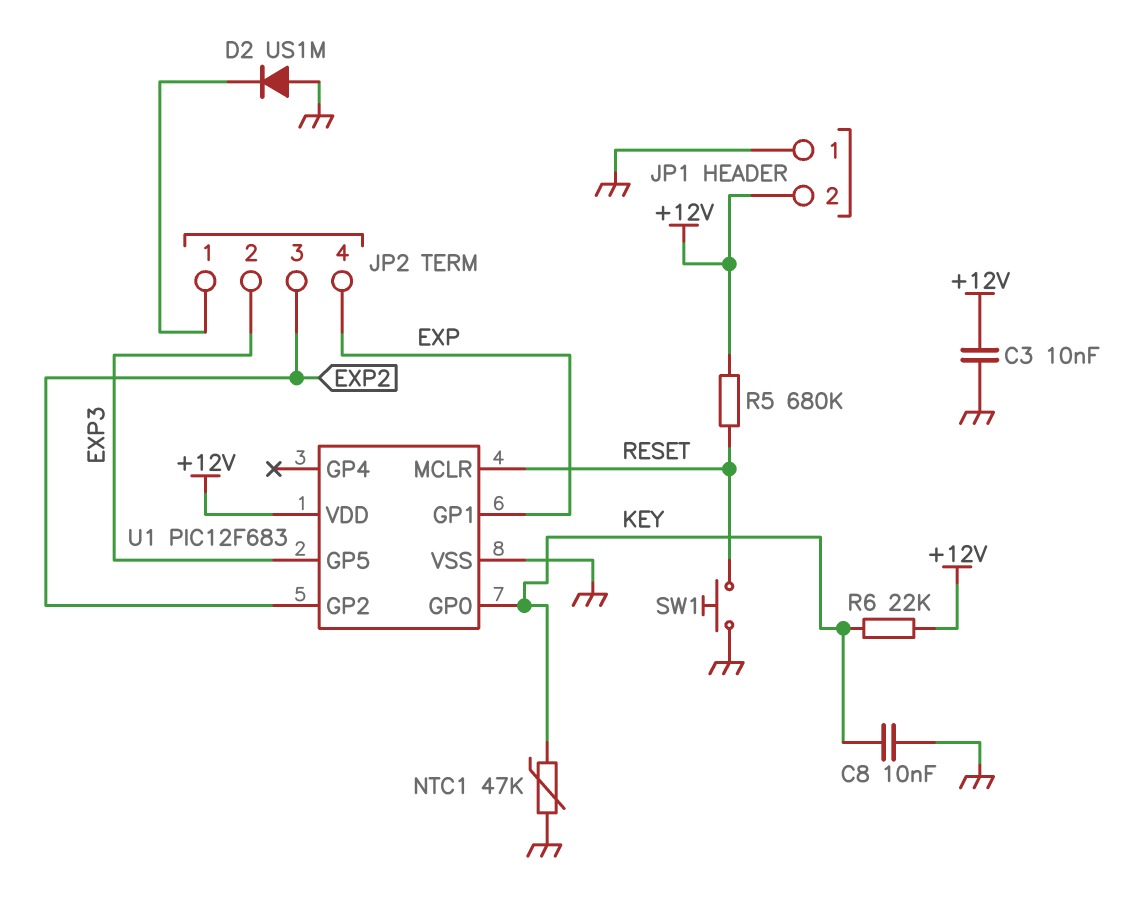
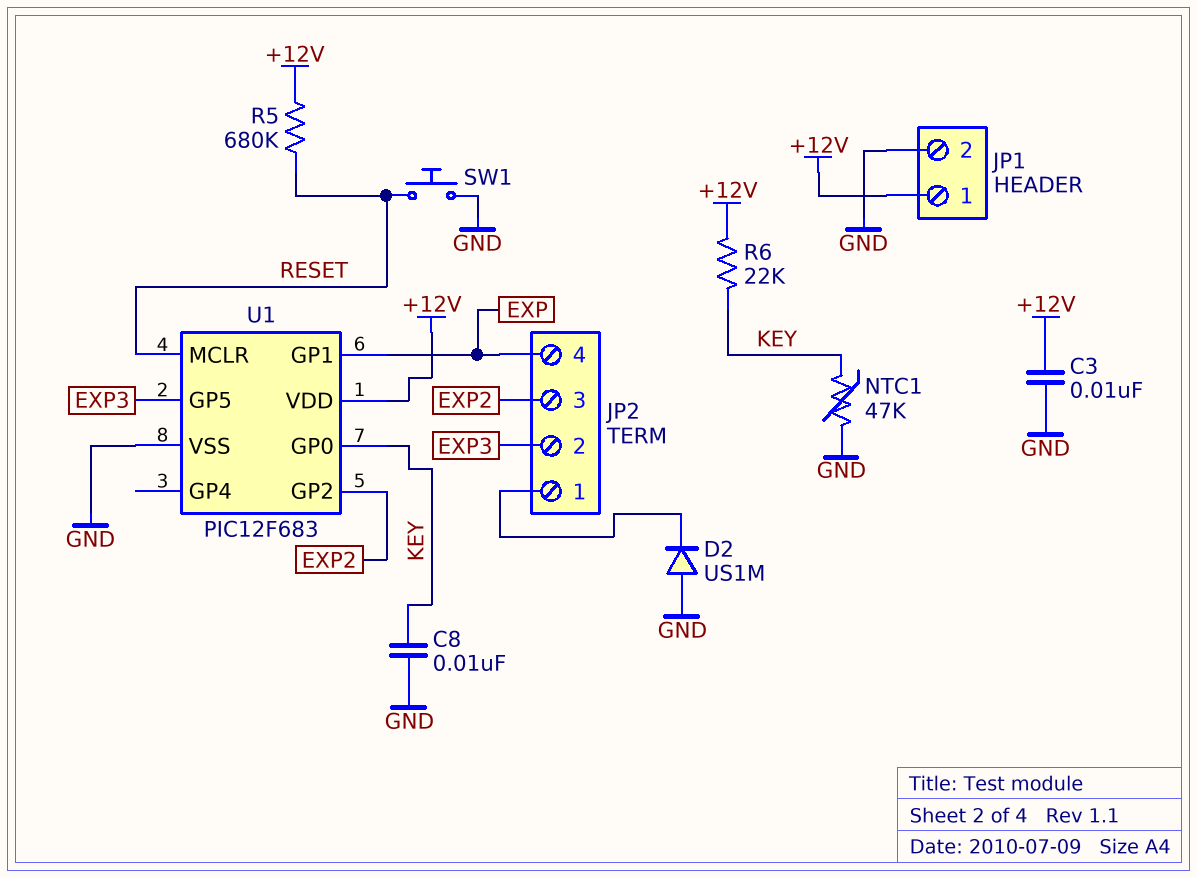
JP1 pin 1: GND -> +12V
JP1 pin 2: +12V -> GND

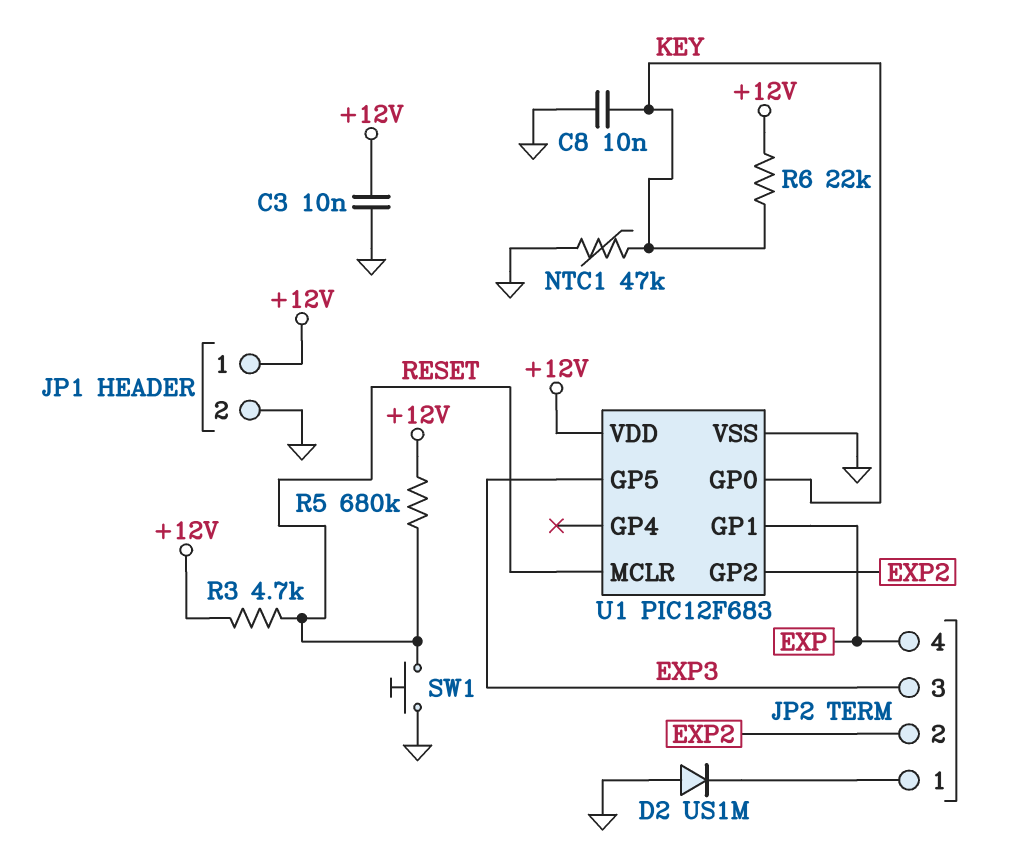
JP2 pin 2: EXP3 -> EXP2
JP2 pin 3: EXP2 -> EXP3
R3: none -> 4.7k (+12V, RESET)

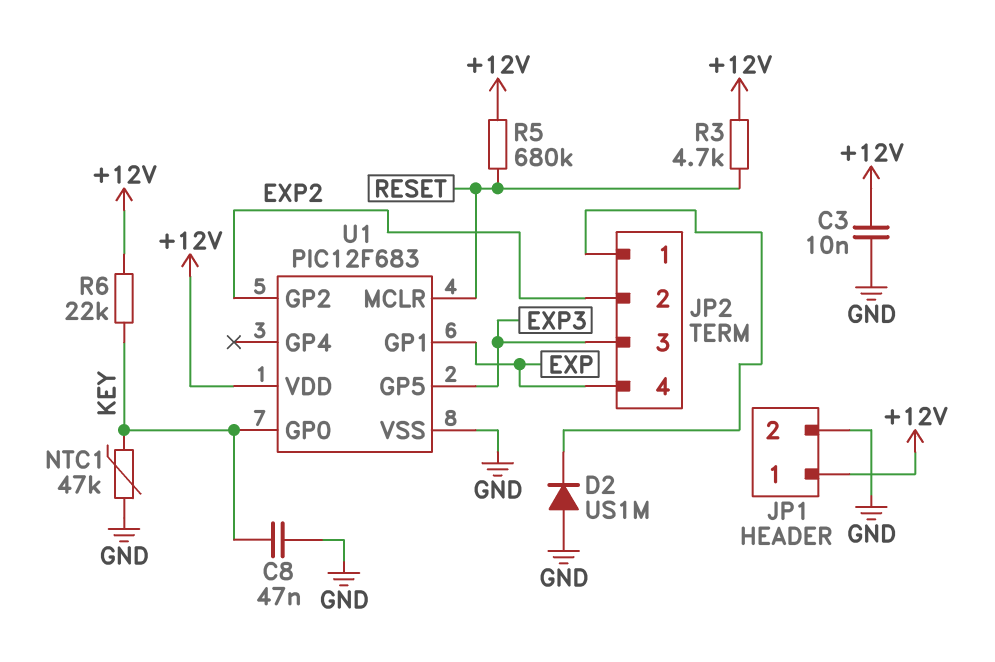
C8: 10nF (GND, KEY) -> 47nF (GND, KEY)
SW1: button (GND, RESET) -> none

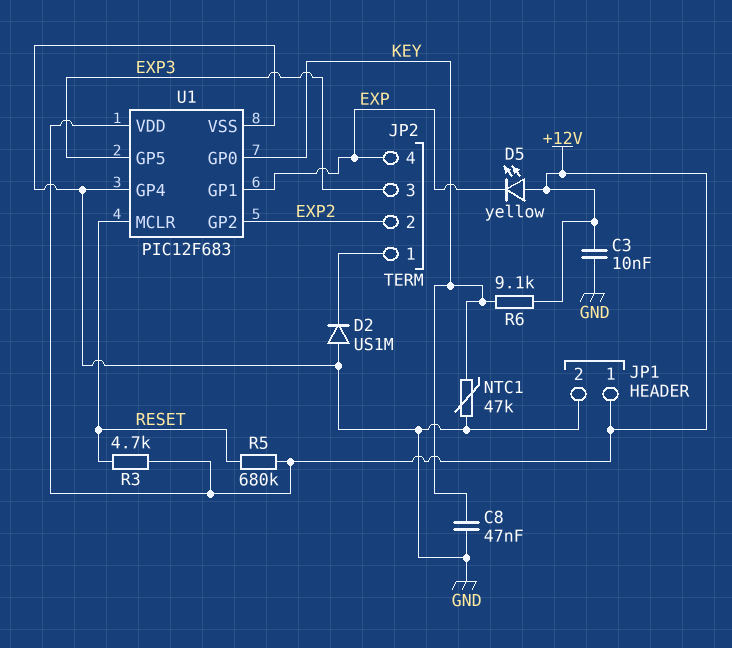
D5: none -> LED yellow (A +12V, K EXP)
R6: 22k (+12V, KEY) -> 9.1k (+12V, KEY)
U1 pin GP4: none -> GND

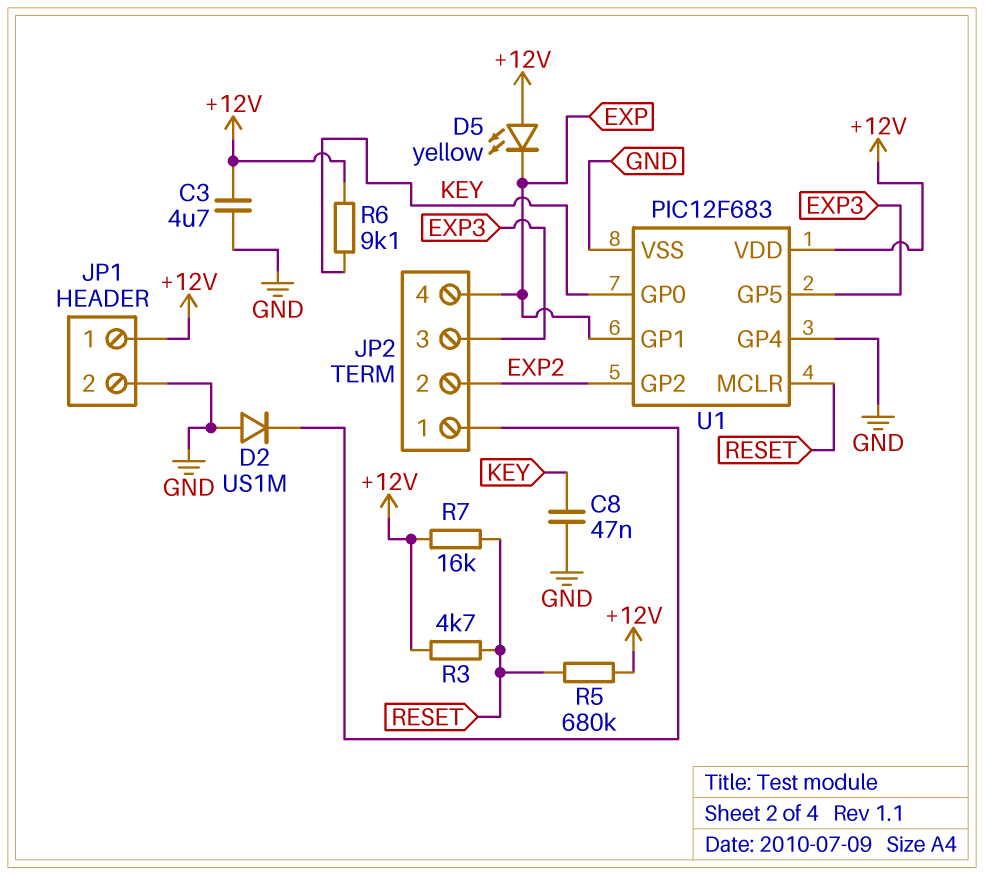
C3: 10nF (+12V, GND) -> 4.7uF (+12V, GND)
NTC1: 47k (GND, KEY) -> none
R7: none -> 16k (+12V, RESET)

